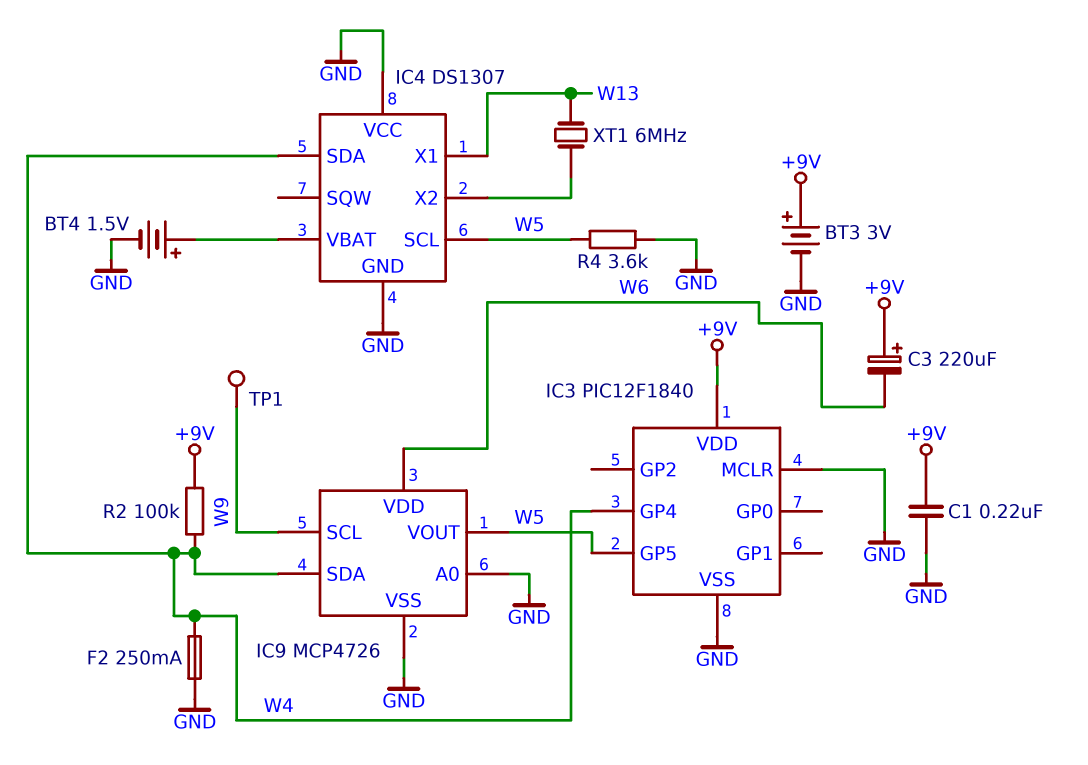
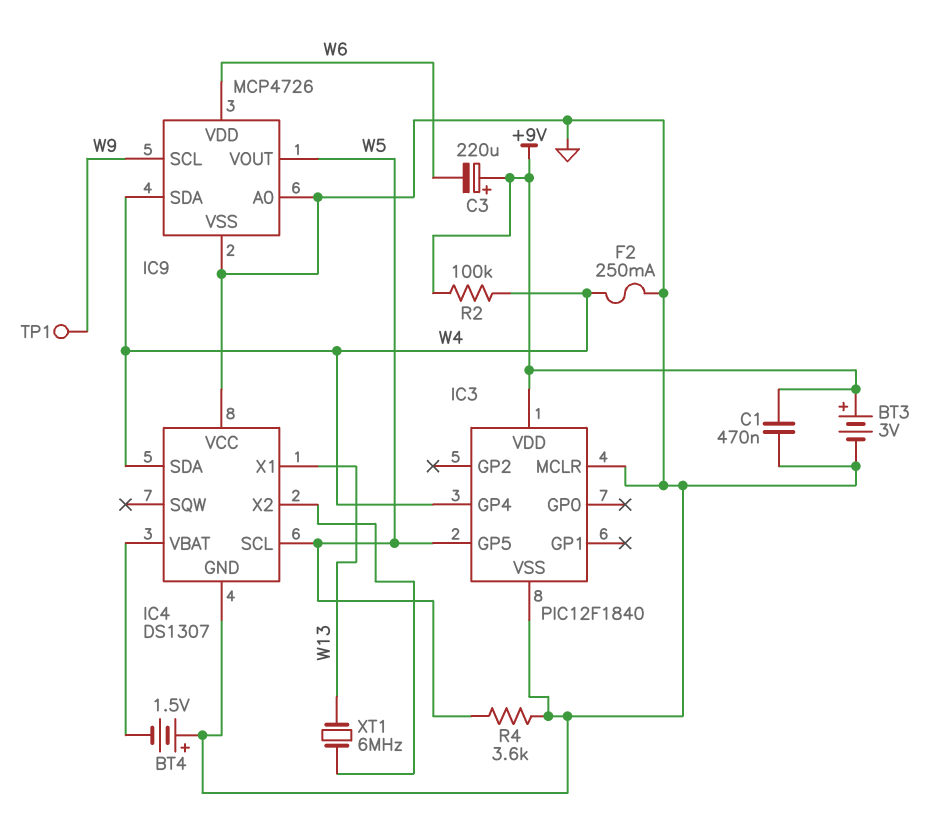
BT4: 1.5V (plus IC4/VBAT, minus GND) -> 1.5V (plus GND, minus IC4/VBAT)
C1: 220nF (+9V, GND) -> 470nF (+9V, GND)

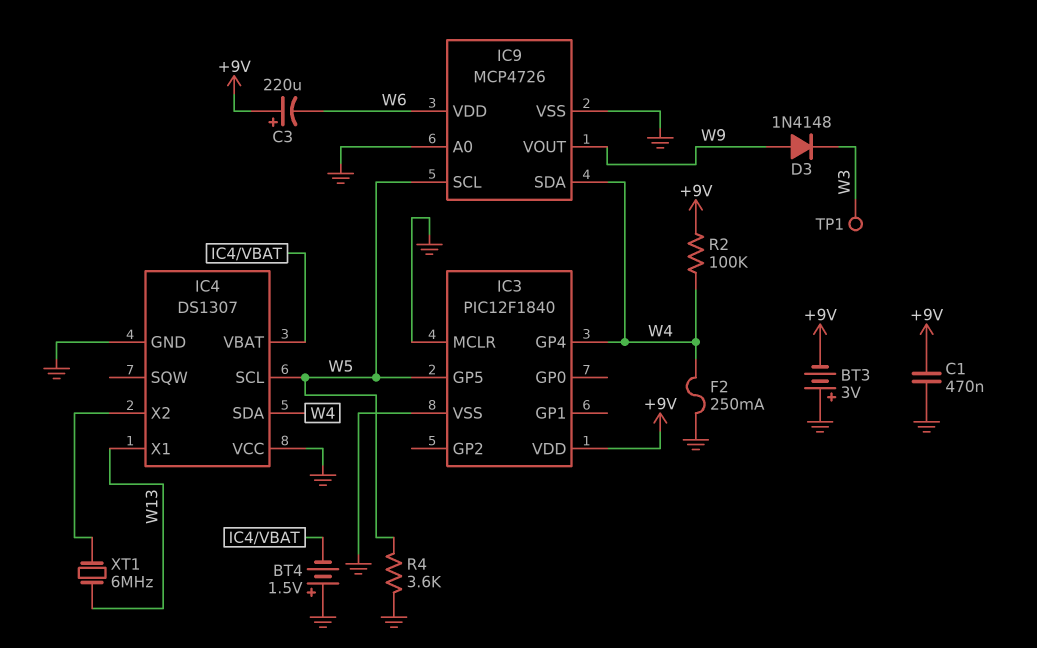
BT3: 3V (plus +9V, minus GND) -> 3V (plus GND, minus +9V)
D3: none -> diode 1N4148 (A W9, K W3)
IC9 pin SCL: W9 -> W5
IC9 pin VOUT: W5 -> W9
TP1: test point (W9) -> test point (W3)

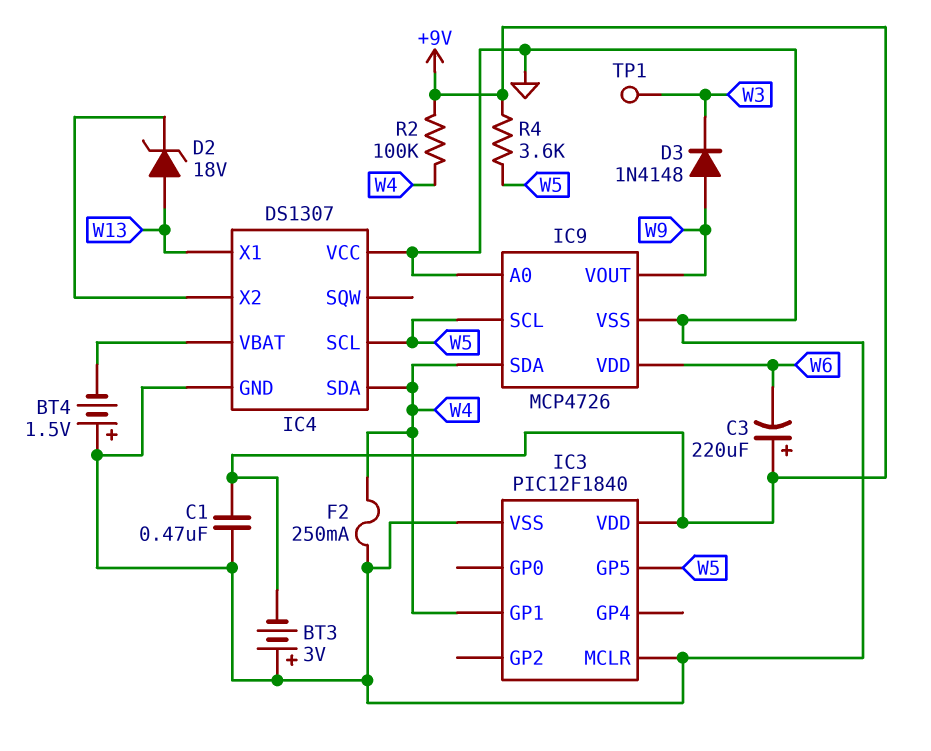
D2: none -> zener 18V (A W13, K IC4/X2)
IC3 pin GP1: none -> W4
IC3 pin GP4: W4 -> none
R4: 3.6k (GND, W5) -> 3.6k (+9V, W5)
XT1: 6MHz (IC4/X2, W13) -> none

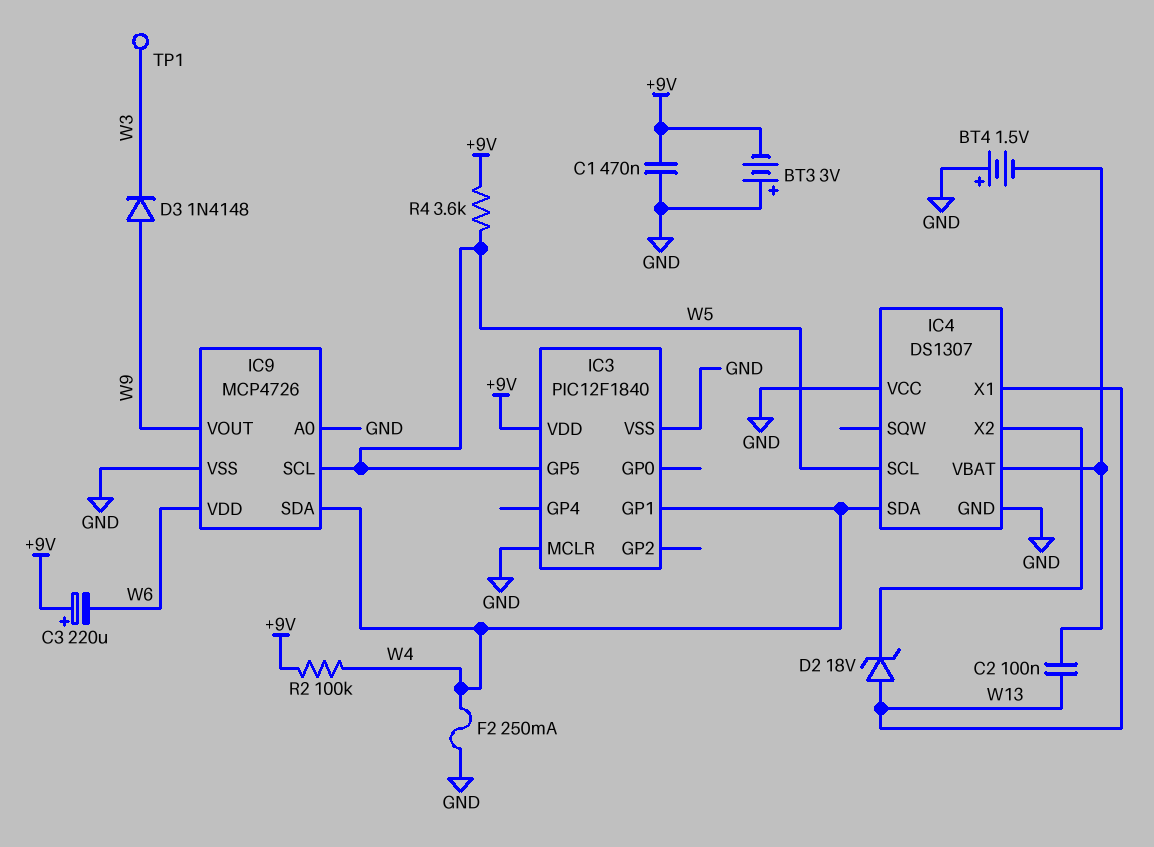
C2: none -> 100nF (IC4/VBAT, W13)

